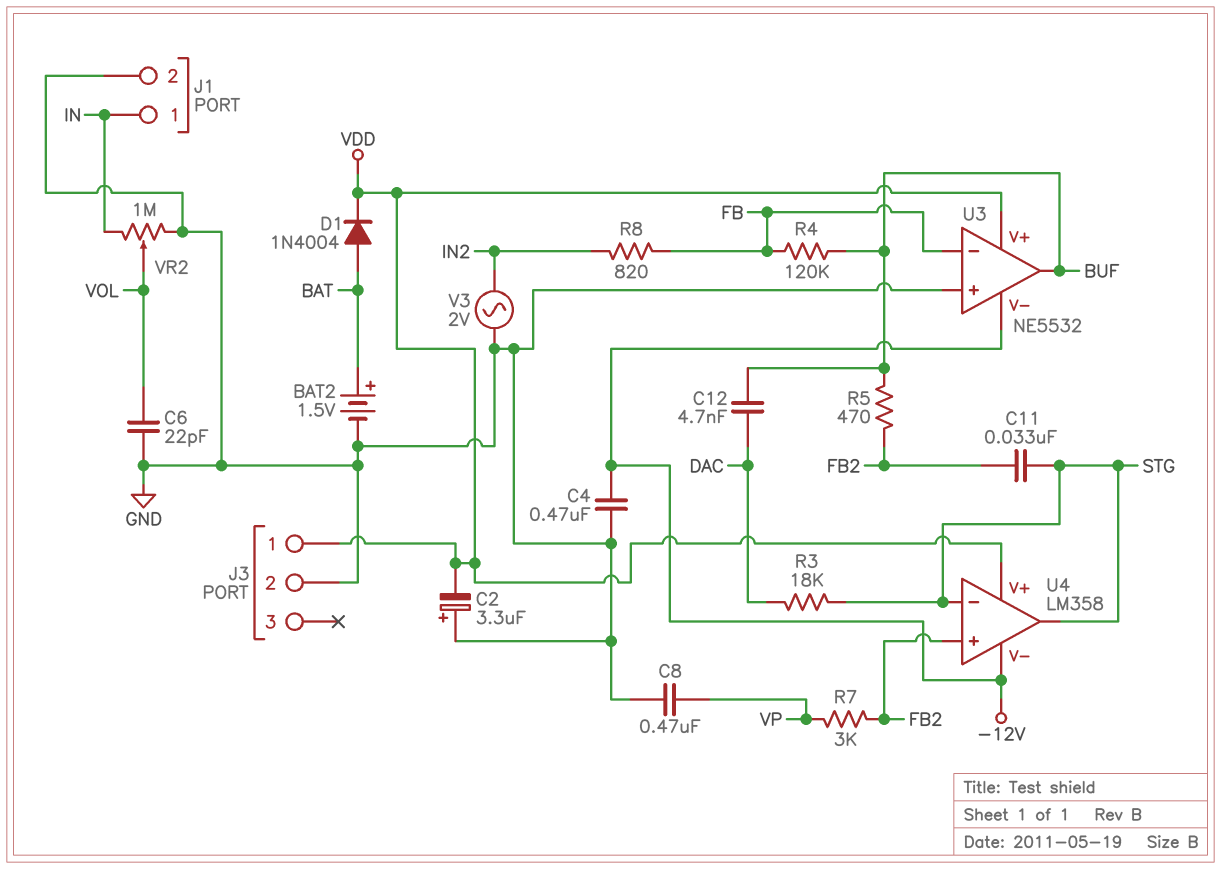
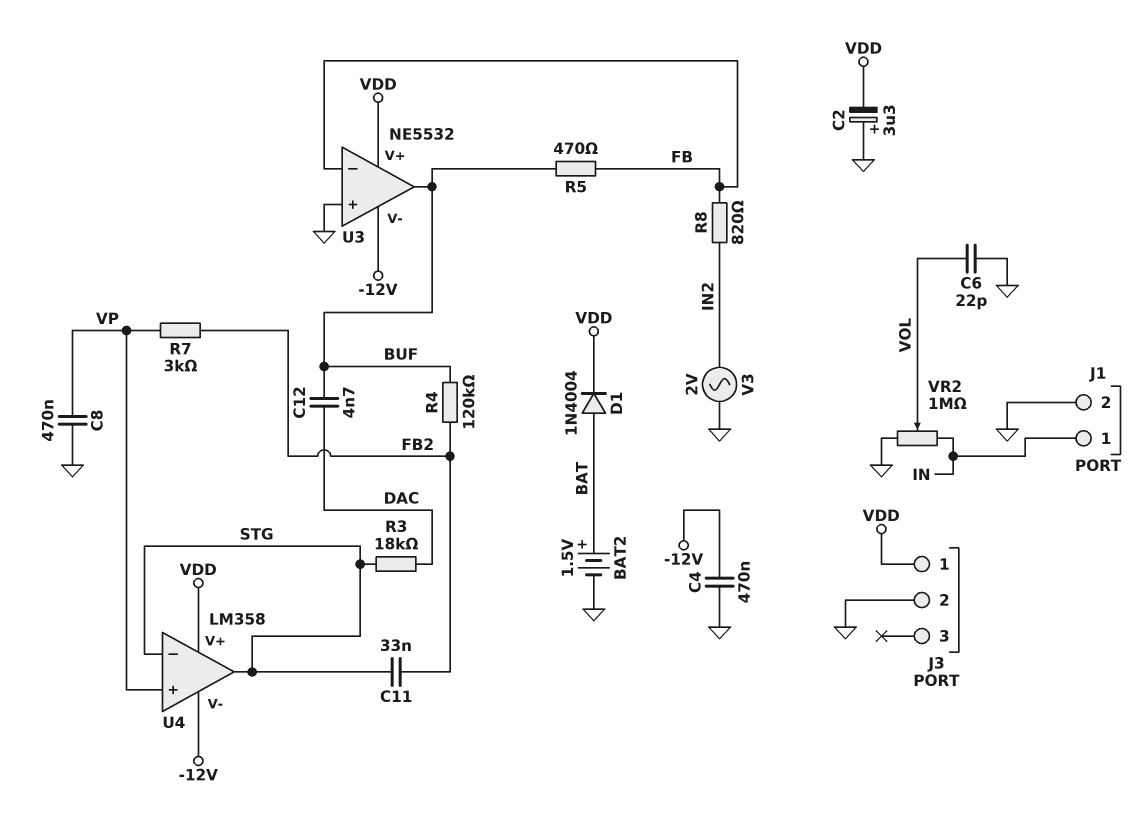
R4: 120k (BUF, FB) -> 120k (BUF, FB2)
R5: 470 (BUF, FB2) -> 470 (BUF, FB)
U4 pin in+: FB2 -> VP

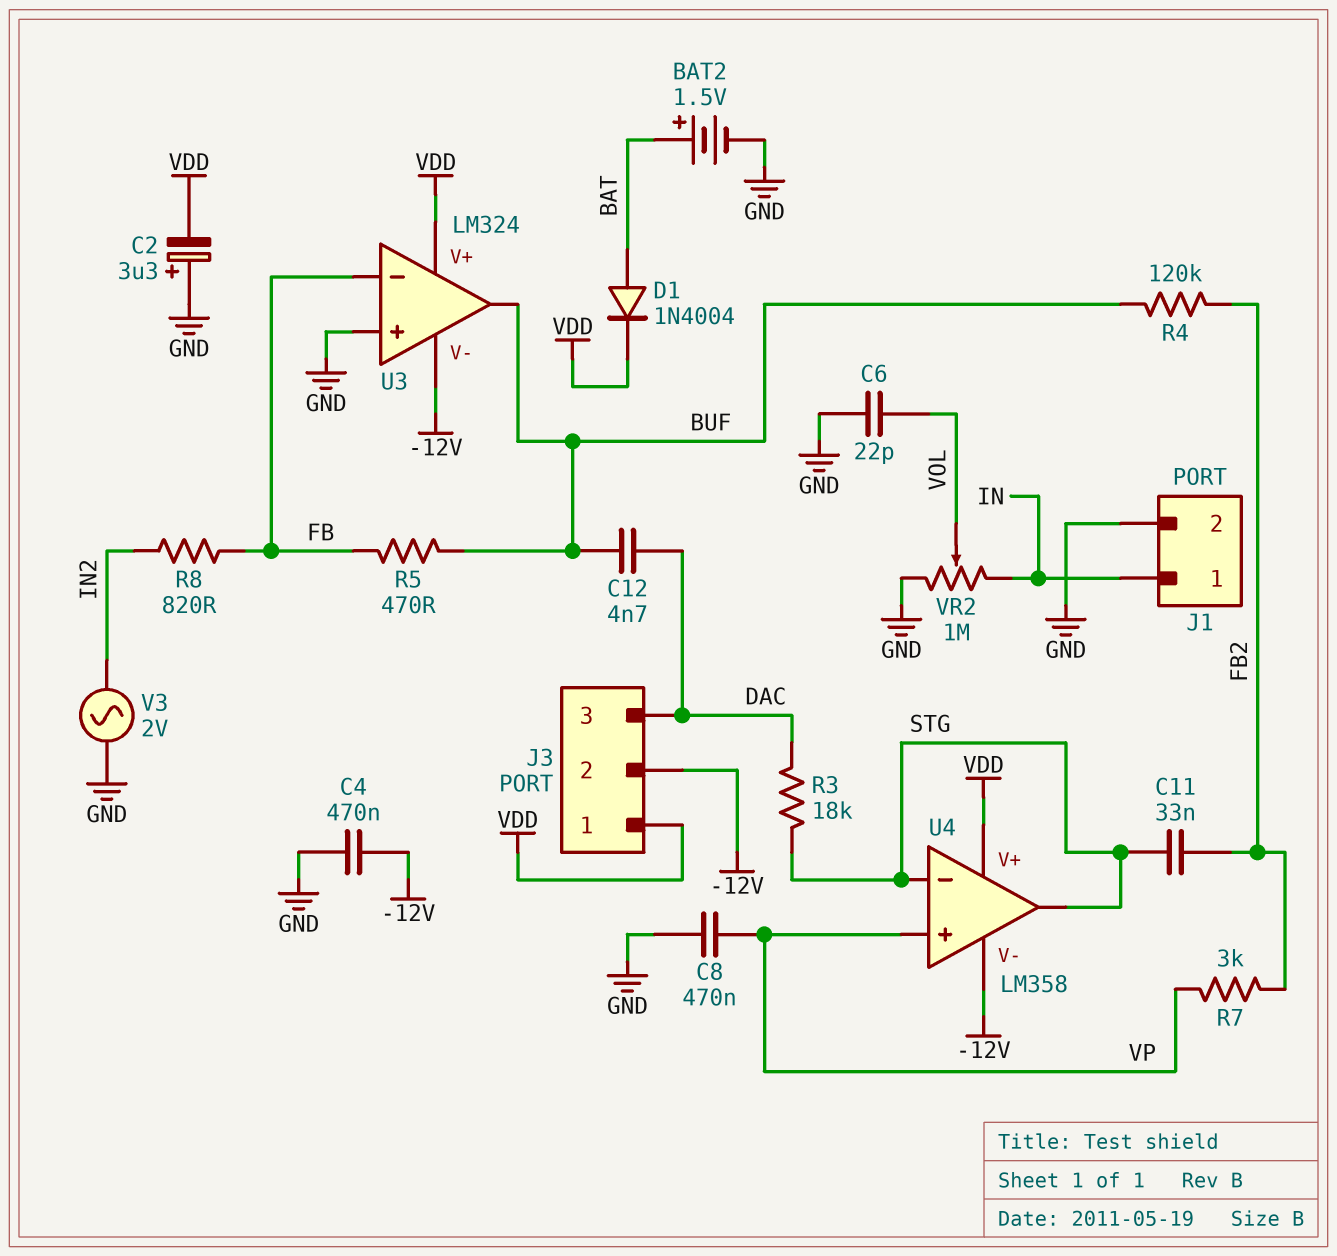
J3 pin 2: GND -> -12V
J3 pin 3: none -> DAC
U3: NE5532 -> LM324

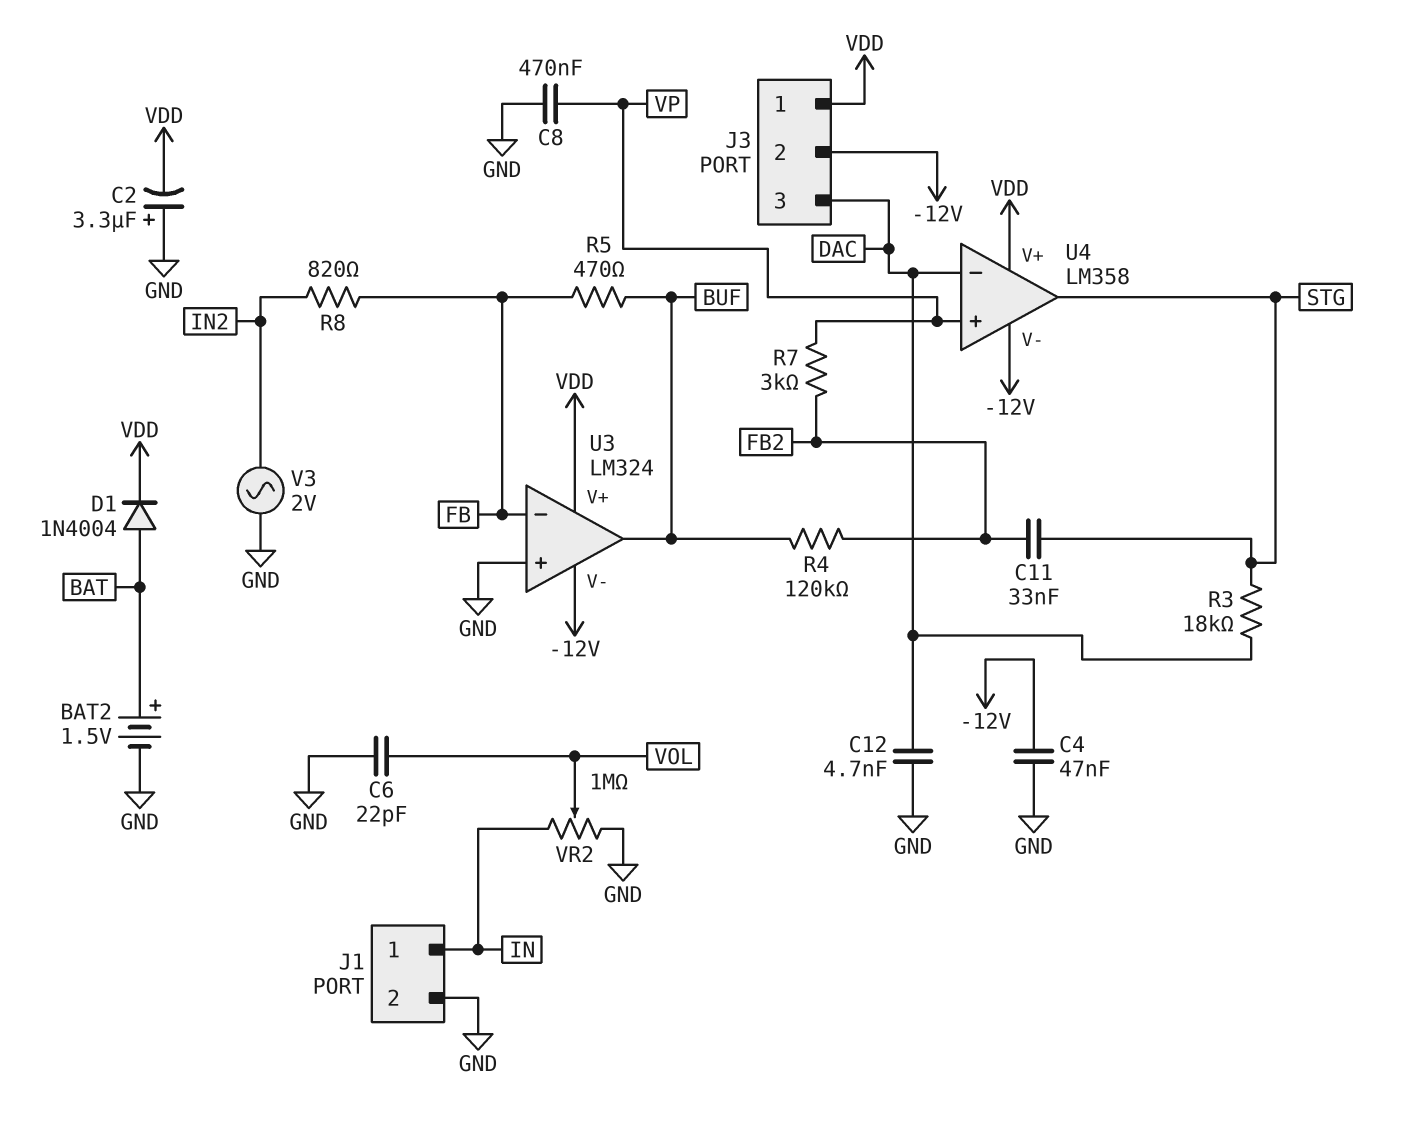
C4: 470nF (-12V, GND) -> 47nF (-12V, GND)
C12: 4.7nF (BUF, DAC) -> 4.7nF (DAC, GND)
U4 pin in-: STG -> DAC

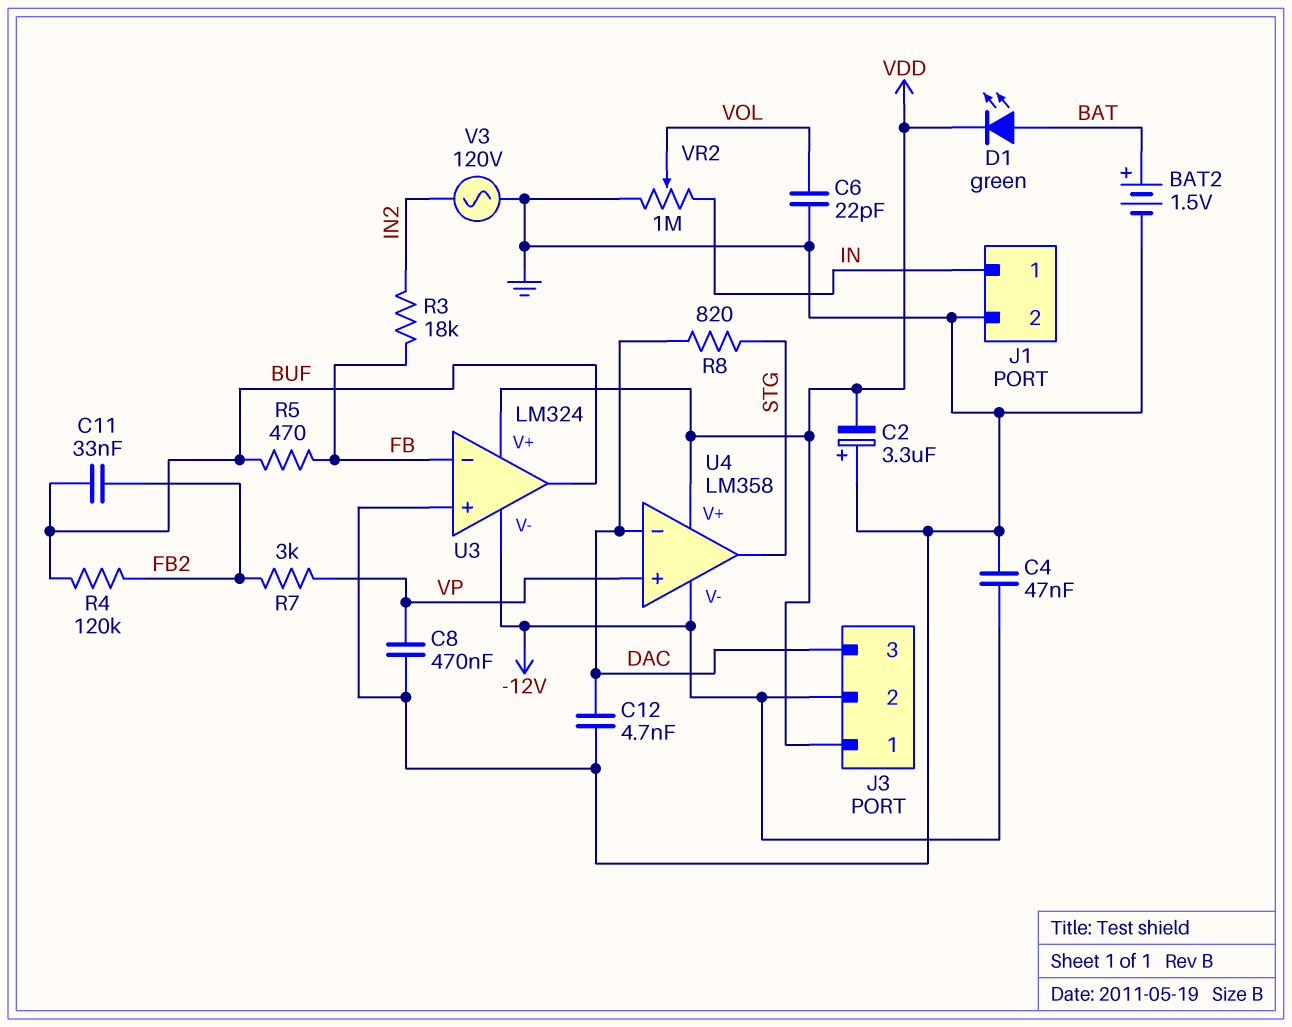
C11: 33nF (FB2, STG) -> 33nF (BUF, FB2)
D1: diode 1N4004 (A BAT, K VDD) -> LED green (A BAT, K VDD)
R3: 18k (DAC, STG) -> 18k (FB, IN2)
R8: 820 (FB, IN2) -> 820 (DAC, STG)
V3: AC 2V (GND, IN2) -> AC 120V (GND, IN2)

